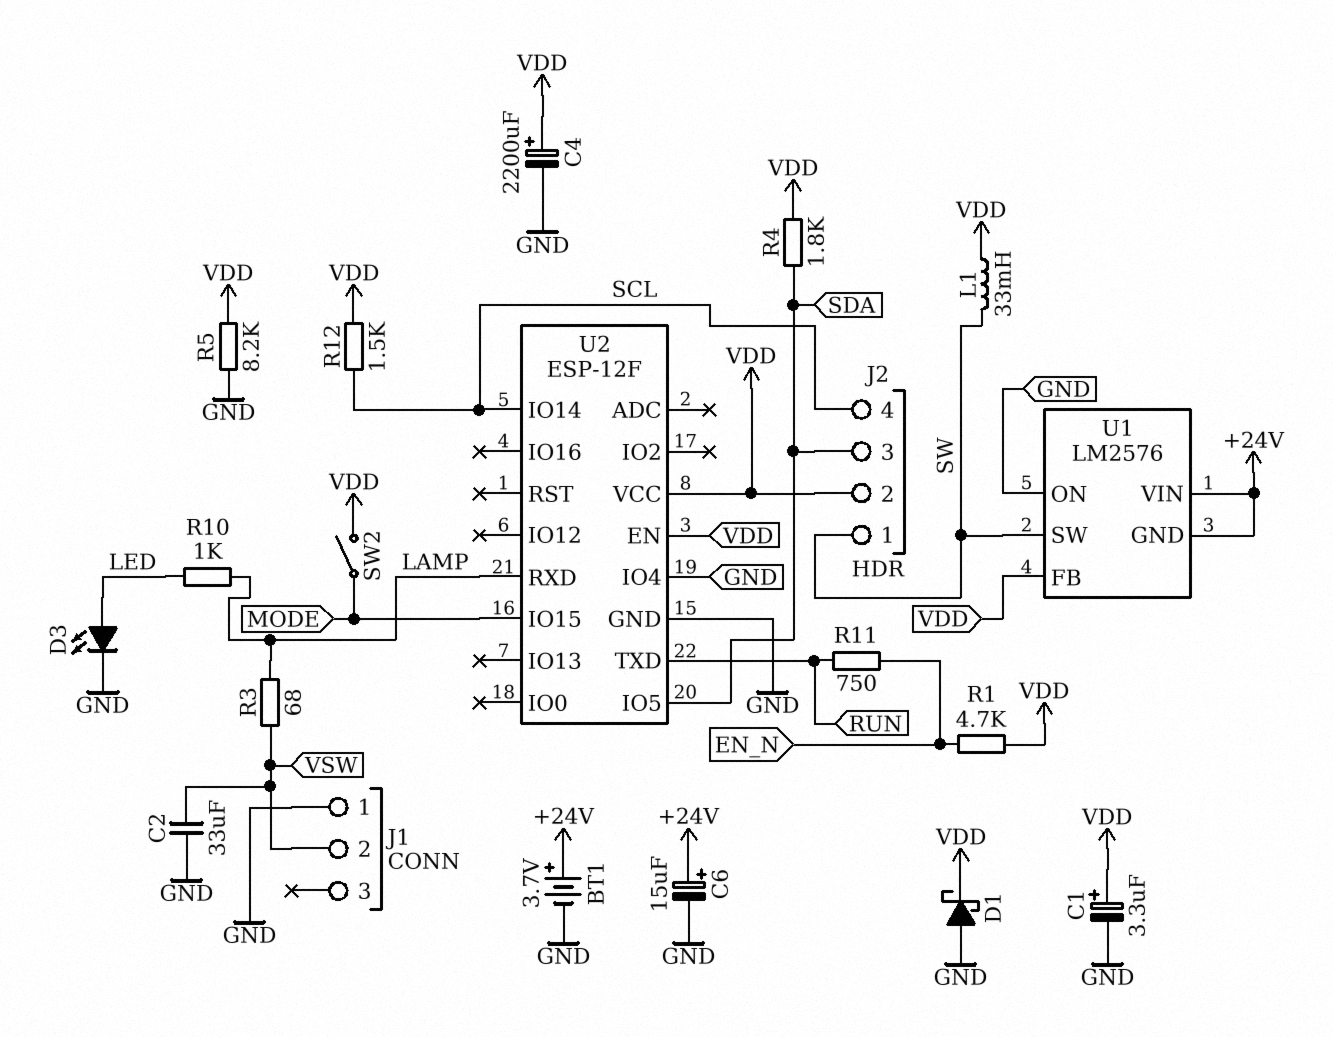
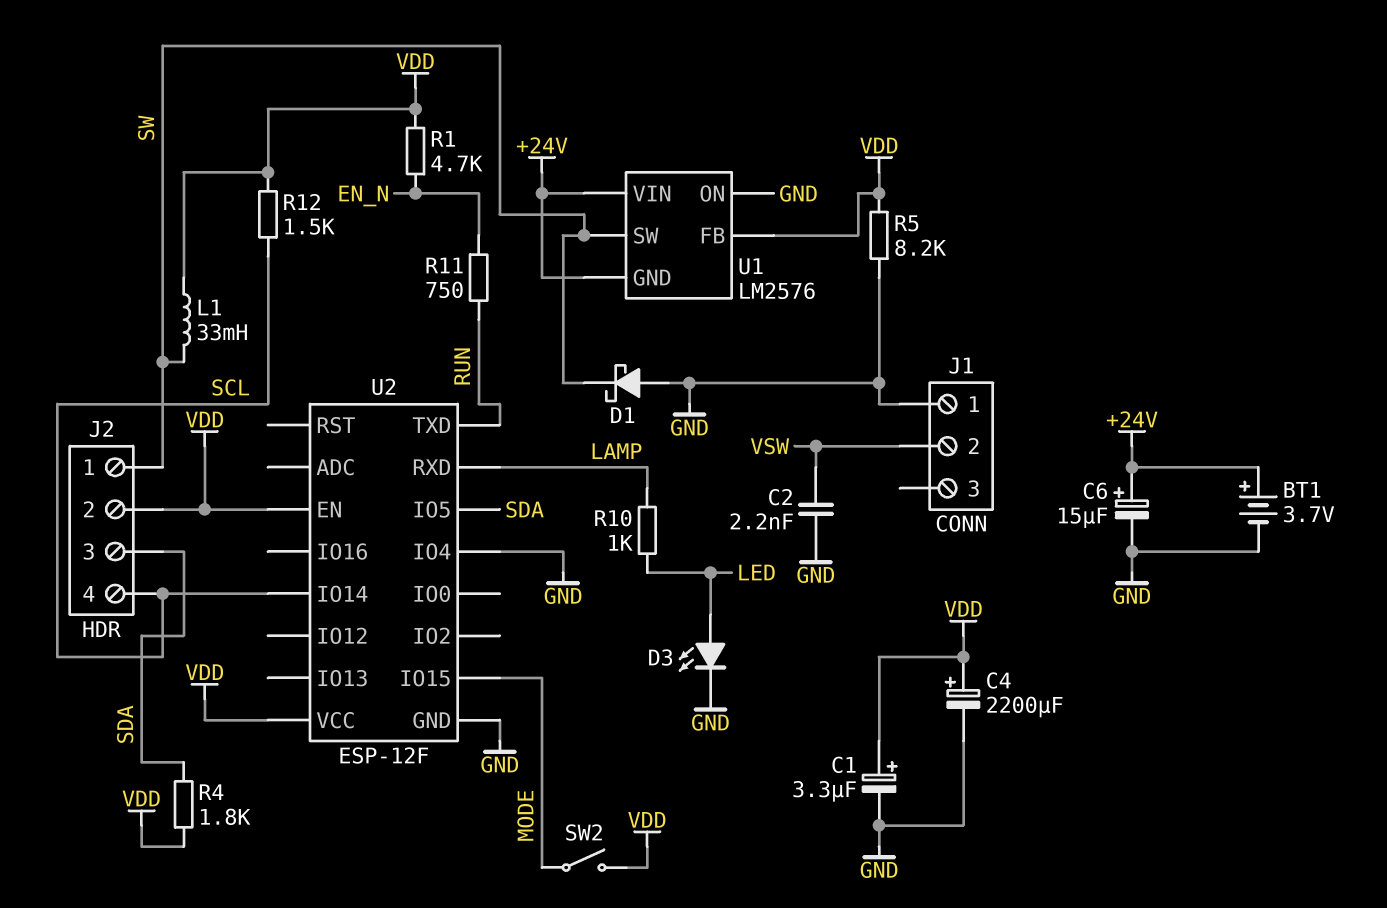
C2: 33uF (GND, VSW) -> 2.2nF (GND, VSW)
D1: schottky (A GND, K VDD) -> schottky (A GND, K SW)
R3: 68 (LAMP, VSW) -> none

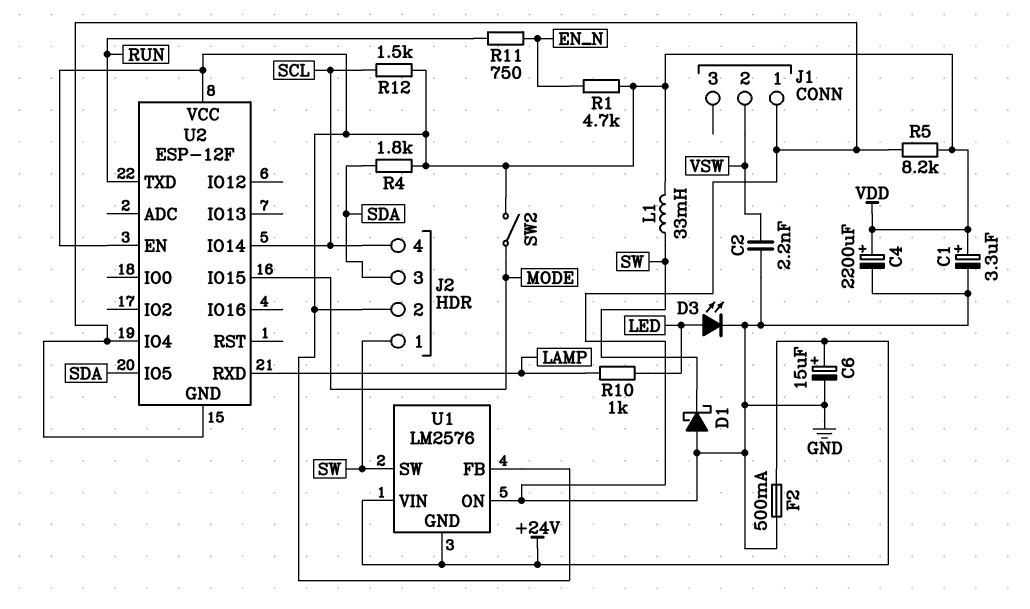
BT1: 3.7V (plus +24V, minus GND) -> none
F2: none -> 500mA (+24V, GND)

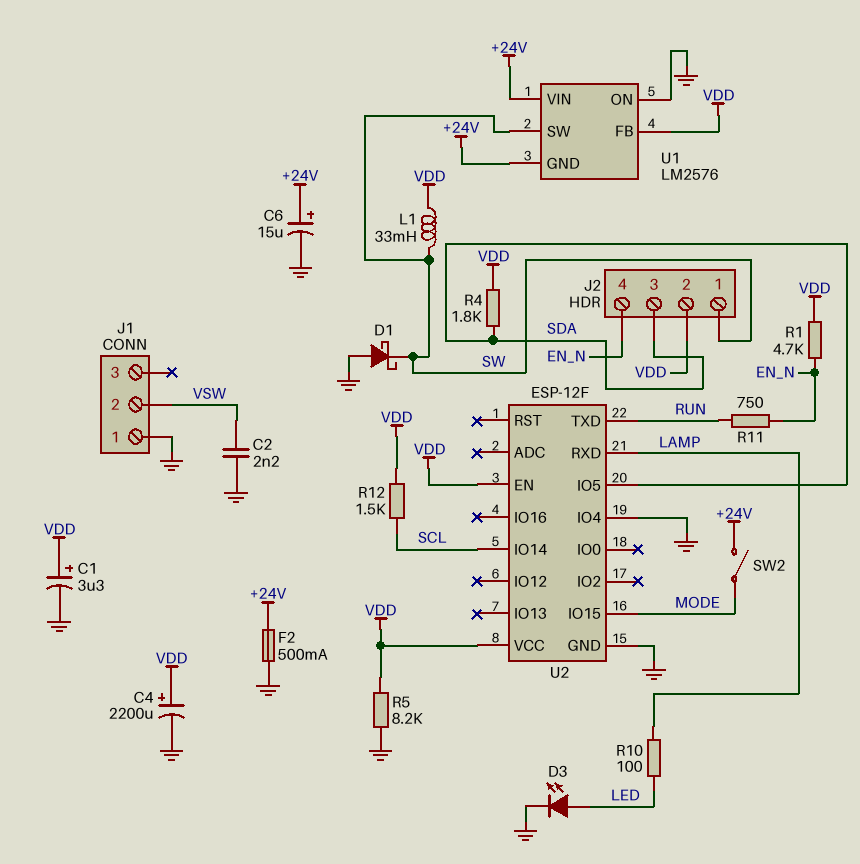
J2 pin 4: SCL -> EN_N
R10: 1k (LAMP, LED) -> 100 (LAMP, LED)
SW2: switch (MODE, VDD) -> switch (+24V, MODE)

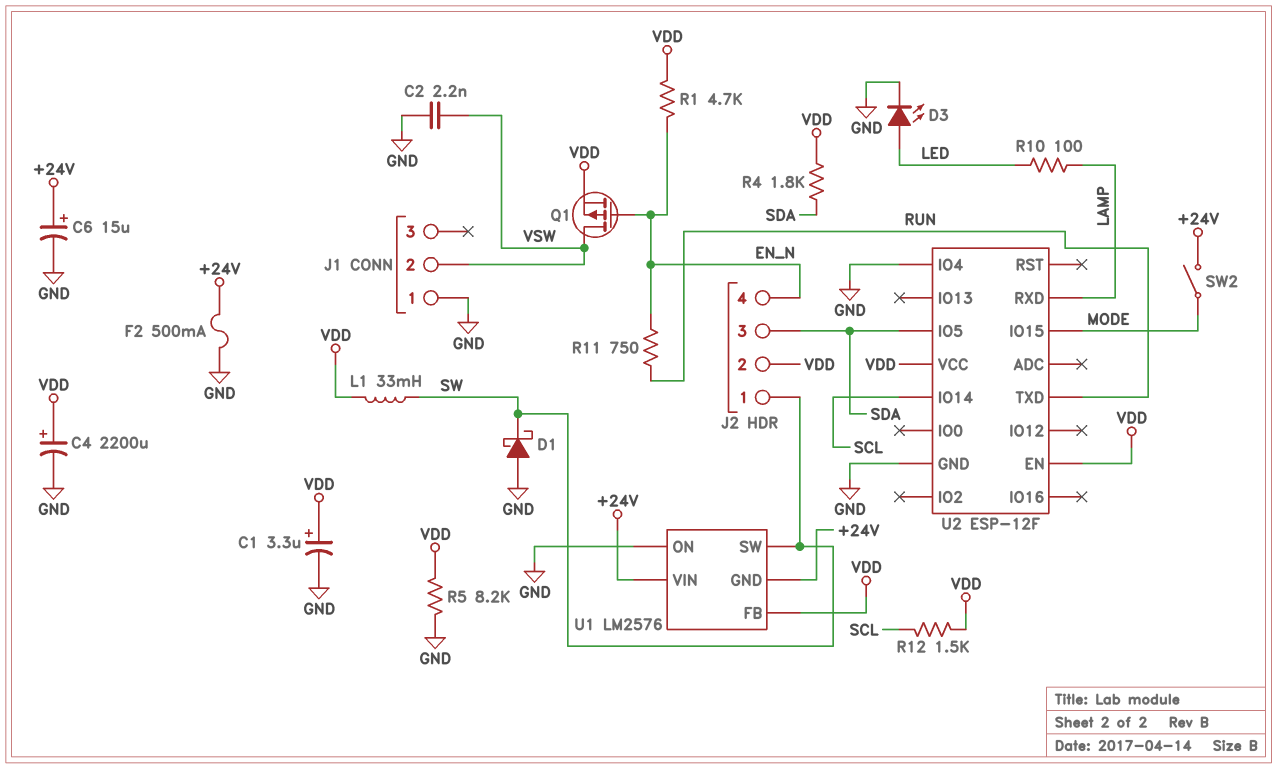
Q1: none -> PMOS (G EN_N, D VSW, S VDD)

